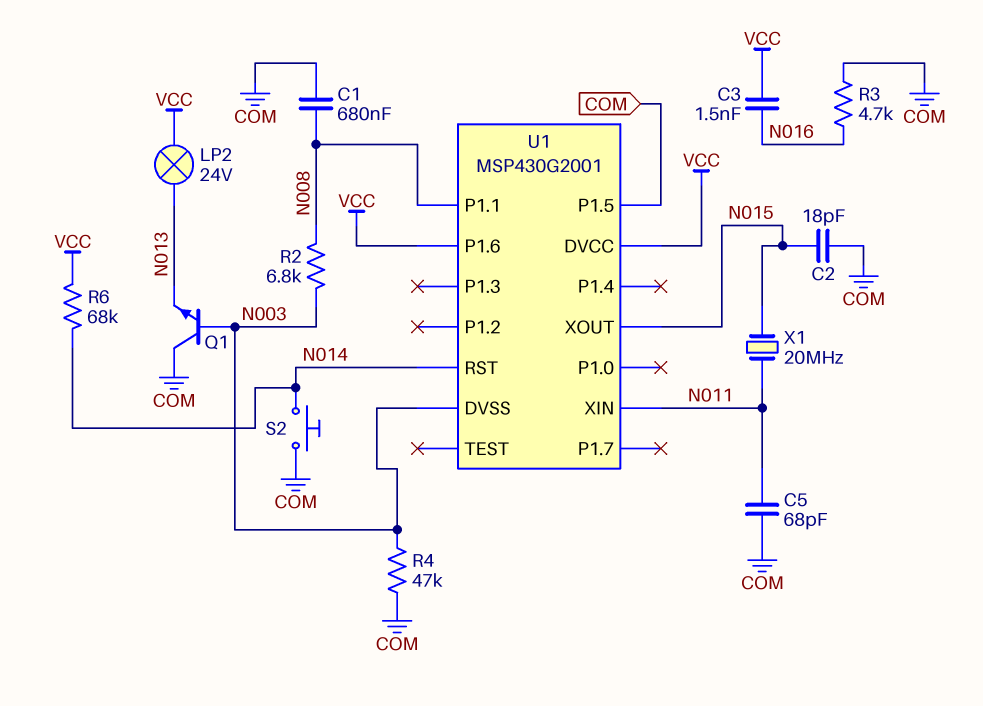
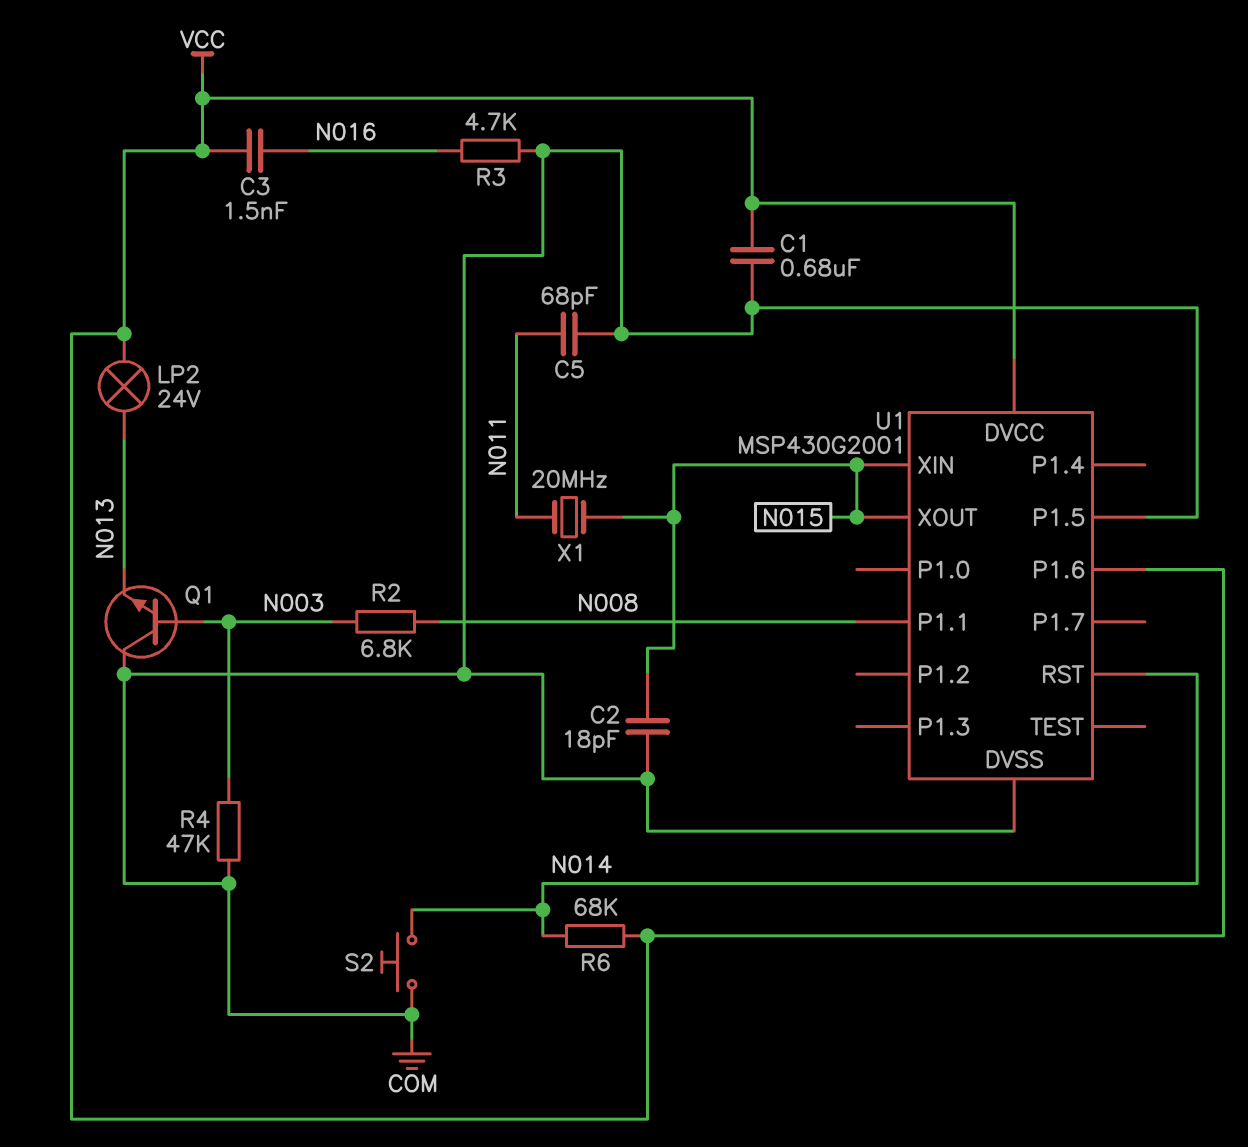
C1: 680nF (COM, N008) -> 680nF (COM, VCC)
U1 pin DVSS: N003 -> COM
U1 pin XIN: N011 -> N015

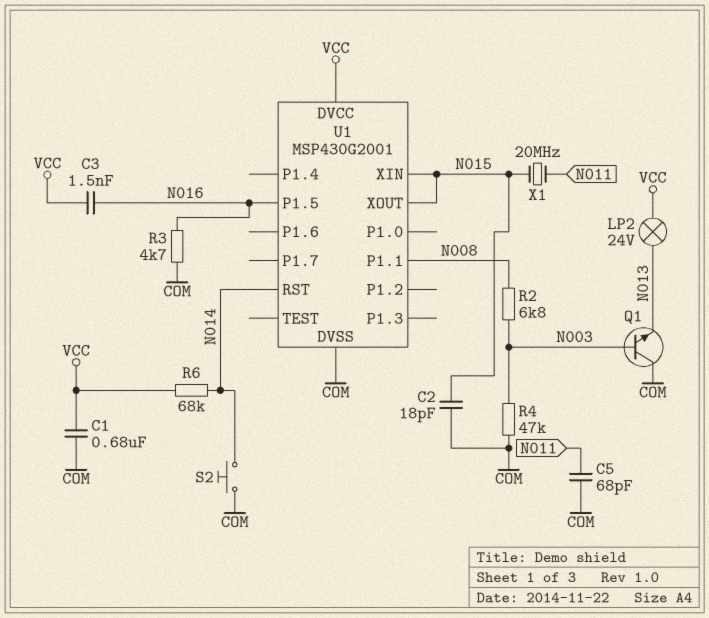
U1 pin P1.5: COM -> N016
U1 pin P1.6: VCC -> none

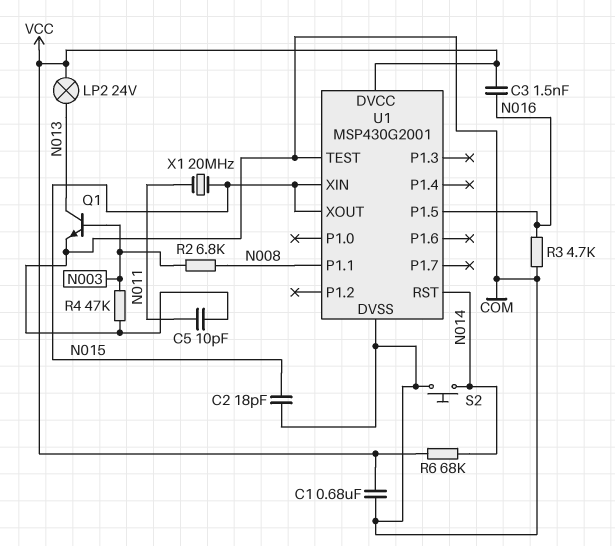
C5: 68pF (COM, N011) -> 10pF (COM, N011)
Q1: NPN (B N003, C COM, E N013) -> NPN (B N003, C N013, E COM)
U1 pin TEST: none -> COM

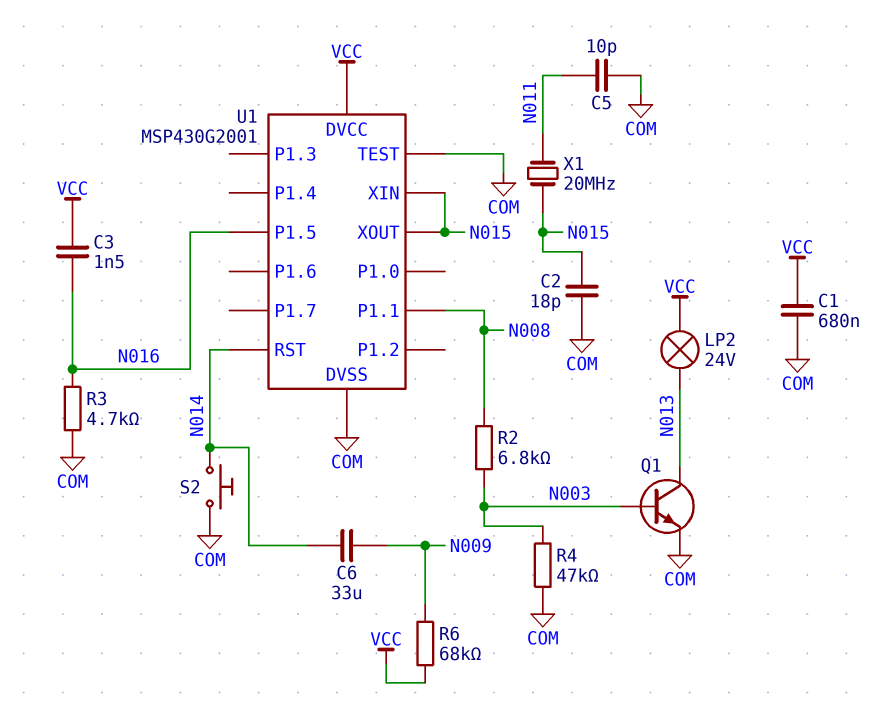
C6: none -> 33uF (N009, N014)
R6: 68k (N014, VCC) -> 68k (N009, VCC)

